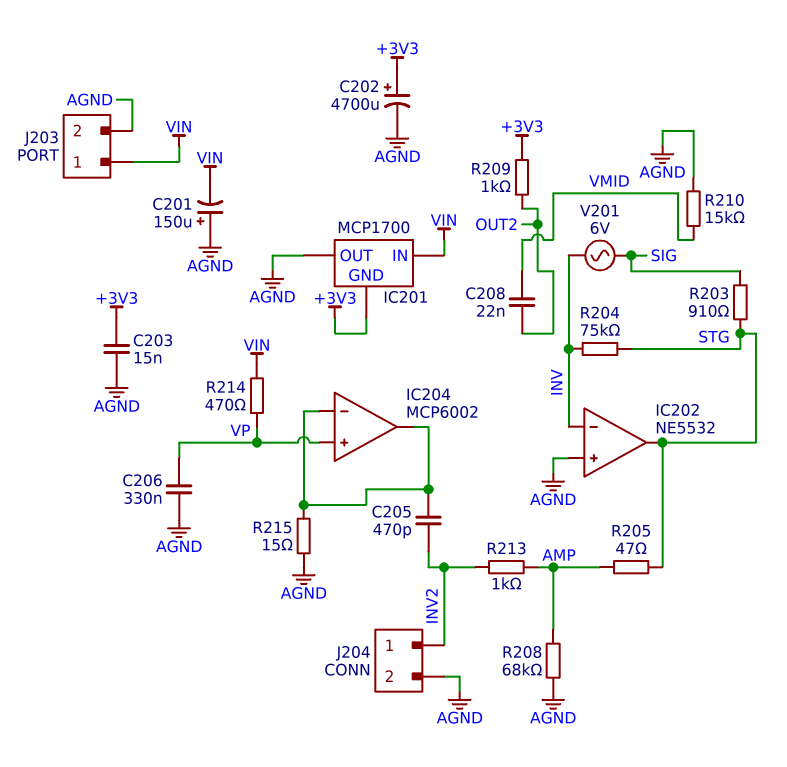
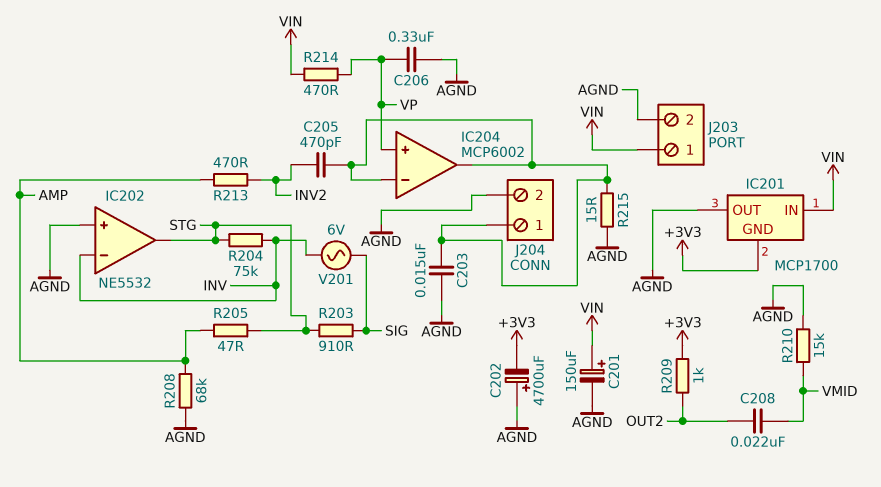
C201: 150uF (plus AGND, minus VIN) -> 150uF (plus VIN, minus AGND)
C202: 4700uF (plus +3V3, minus AGND) -> 4700uF (plus AGND, minus +3V3)
C203: 15nF (+3V3, AGND) -> 15nF (AGND, IC204/in-)
J204 pin 1: INV2 -> IC204/in-
R213: 1k (AMP, INV2) -> 470 (AMP, INV2)

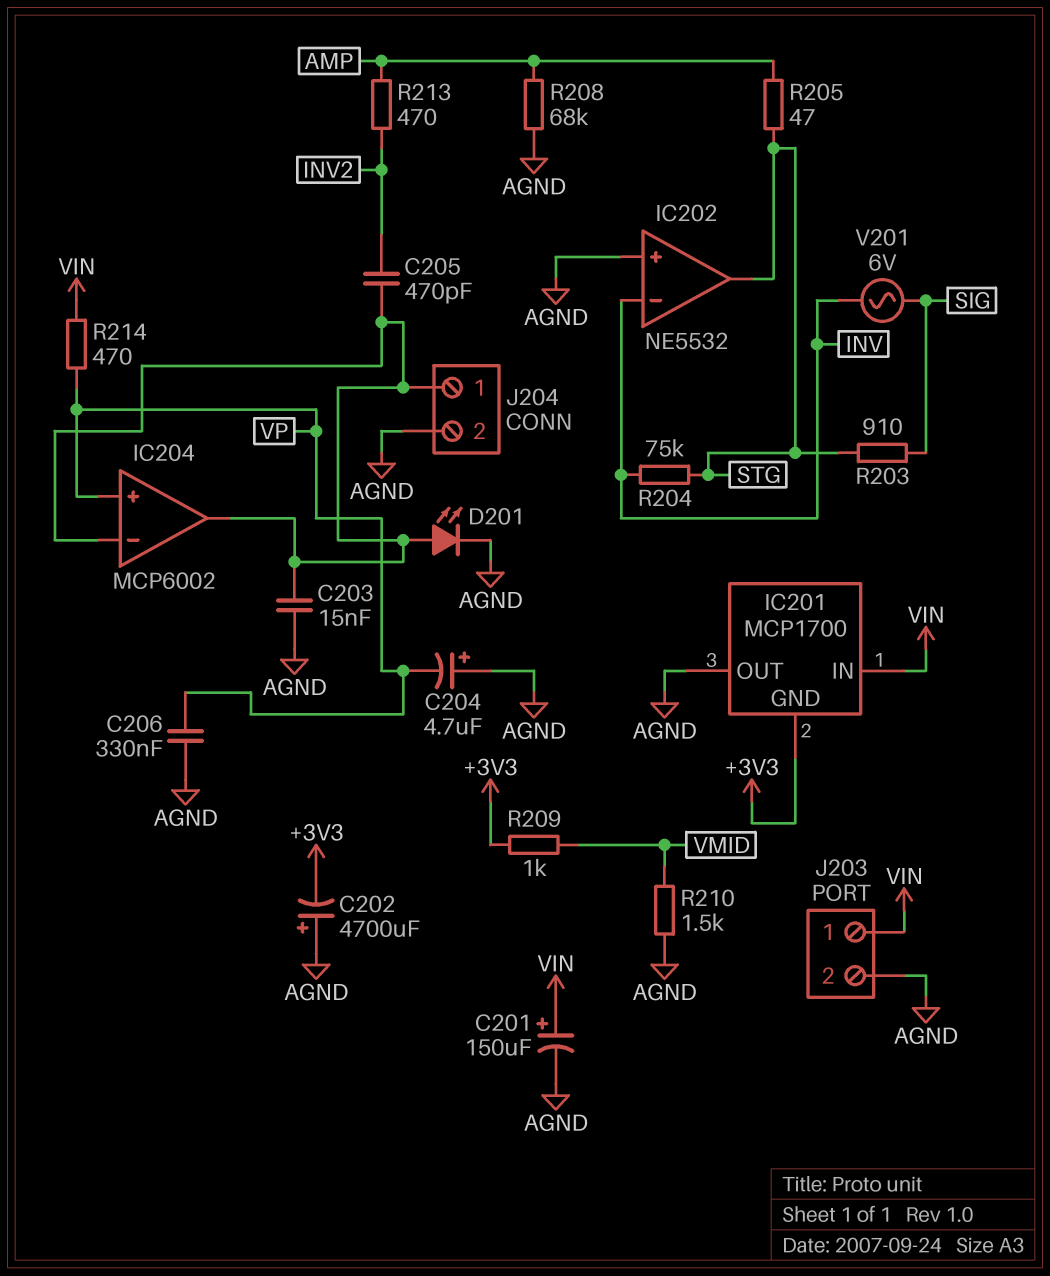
C204: none -> 4.7uF (plus AGND, minus VP)
C208: 22nF (OUT2, VMID) -> none
D201: none -> LED (A IC204/in-, K AGND)
R209: 1k (+3V3, OUT2) -> 1k (+3V3, VMID)
R210: 15k (AGND, VMID) -> 1.5k (AGND, VMID)
R215: 15 (AGND, IC204/in-) -> none

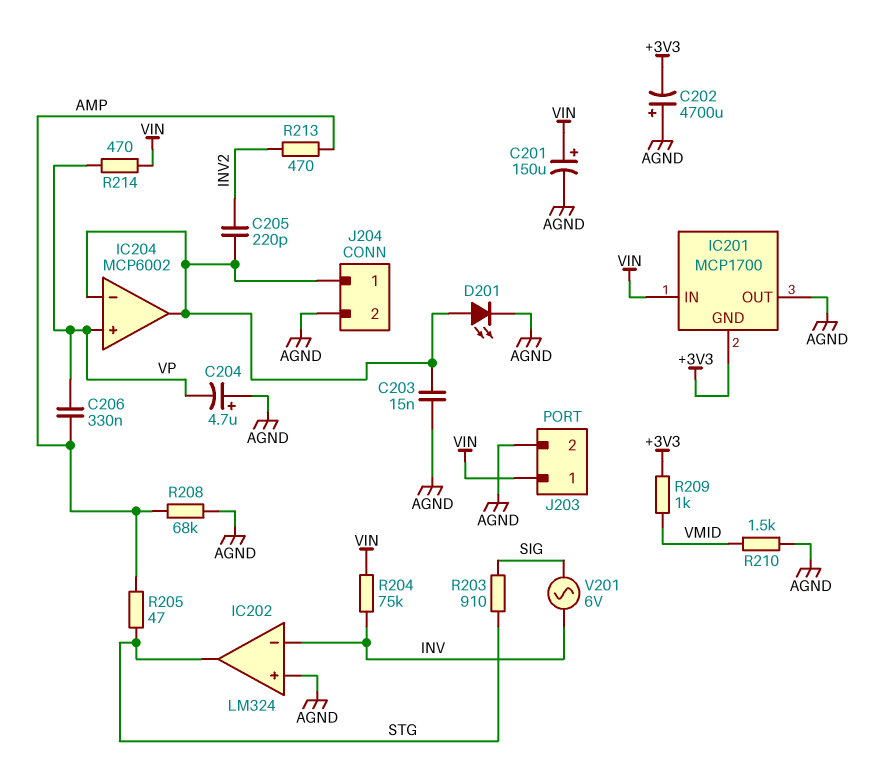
C205: 470pF (IC204/in-, INV2) -> 220pF (IC204/in-, INV2)
C206: 330nF (AGND, VP) -> 330nF (AMP, VP)
IC202: NE5532 -> LM324
R204: 75k (INV, STG) -> 75k (INV, VIN)

